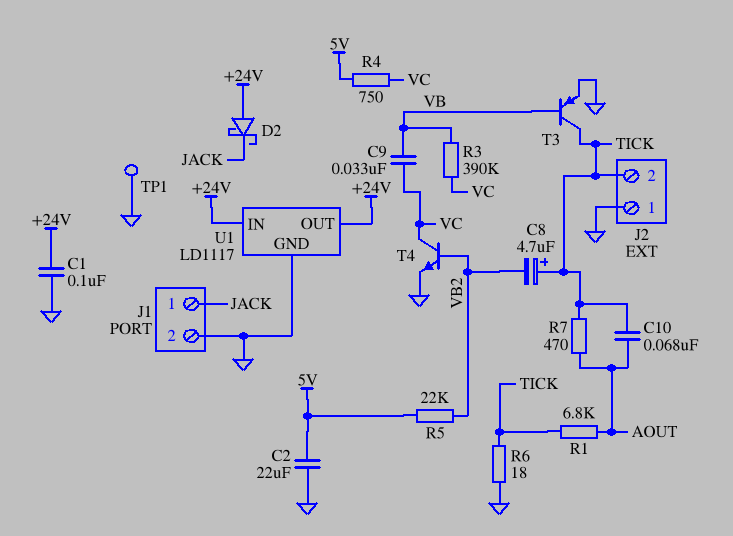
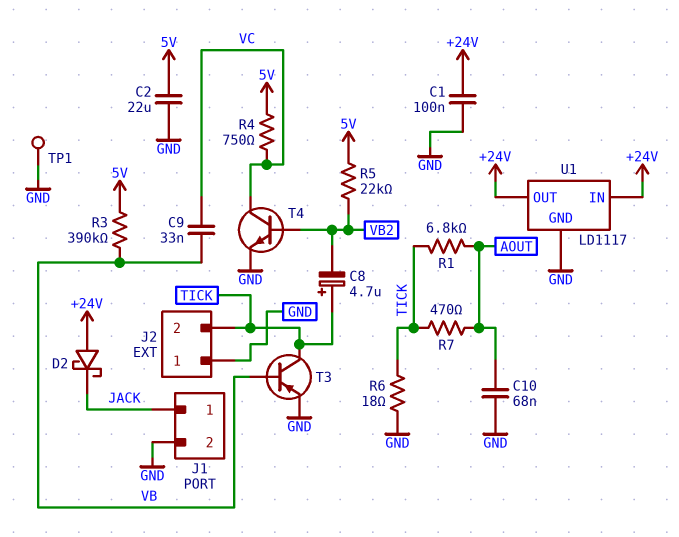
C10: 68nF (AOUT, TICK) -> 68nF (AOUT, GND)
R3: 390k (VB, VC) -> 390k (5V, VB)

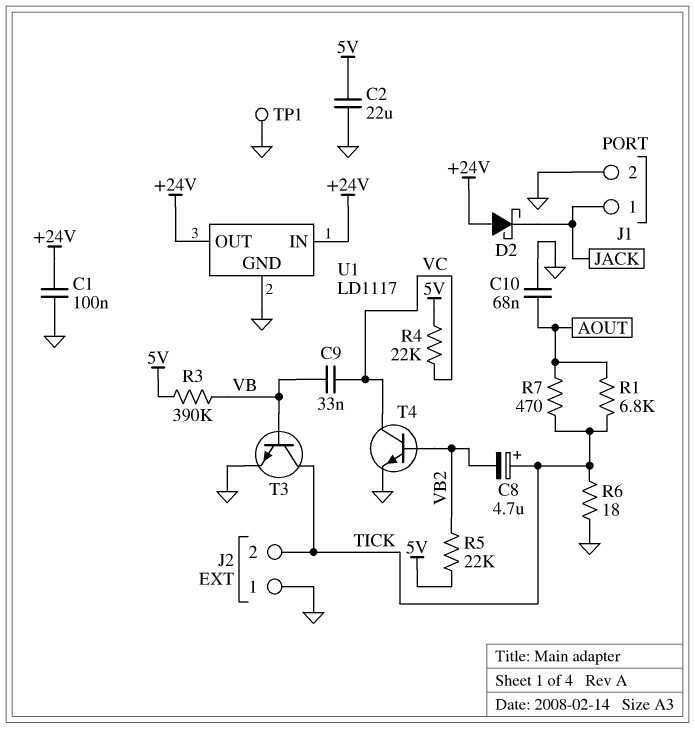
R4: 750 (5V, VC) -> 22k (5V, VC)
T3: PNP (B VB, C TICK, E GND) -> NPN (B VB, C TICK, E GND)

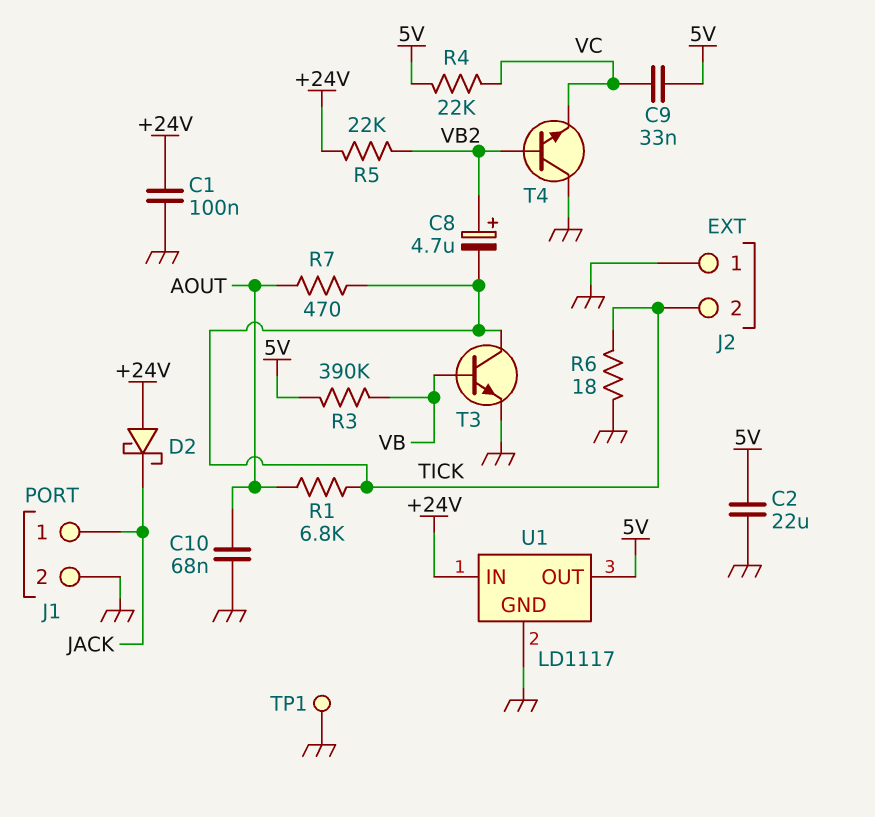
C8: 4.7uF (plus TICK, minus VB2) -> 4.7uF (plus VB2, minus TICK)
C9: 33nF (VB, VC) -> 33nF (5V, VC)
R5: 22k (5V, VB2) -> 22k (+24V, VB2)
T4: NPN (B VB2, C VC, E GND) -> NPN (B VB2, C GND, E VC)
U1 pin OUT: +24V -> 5V

